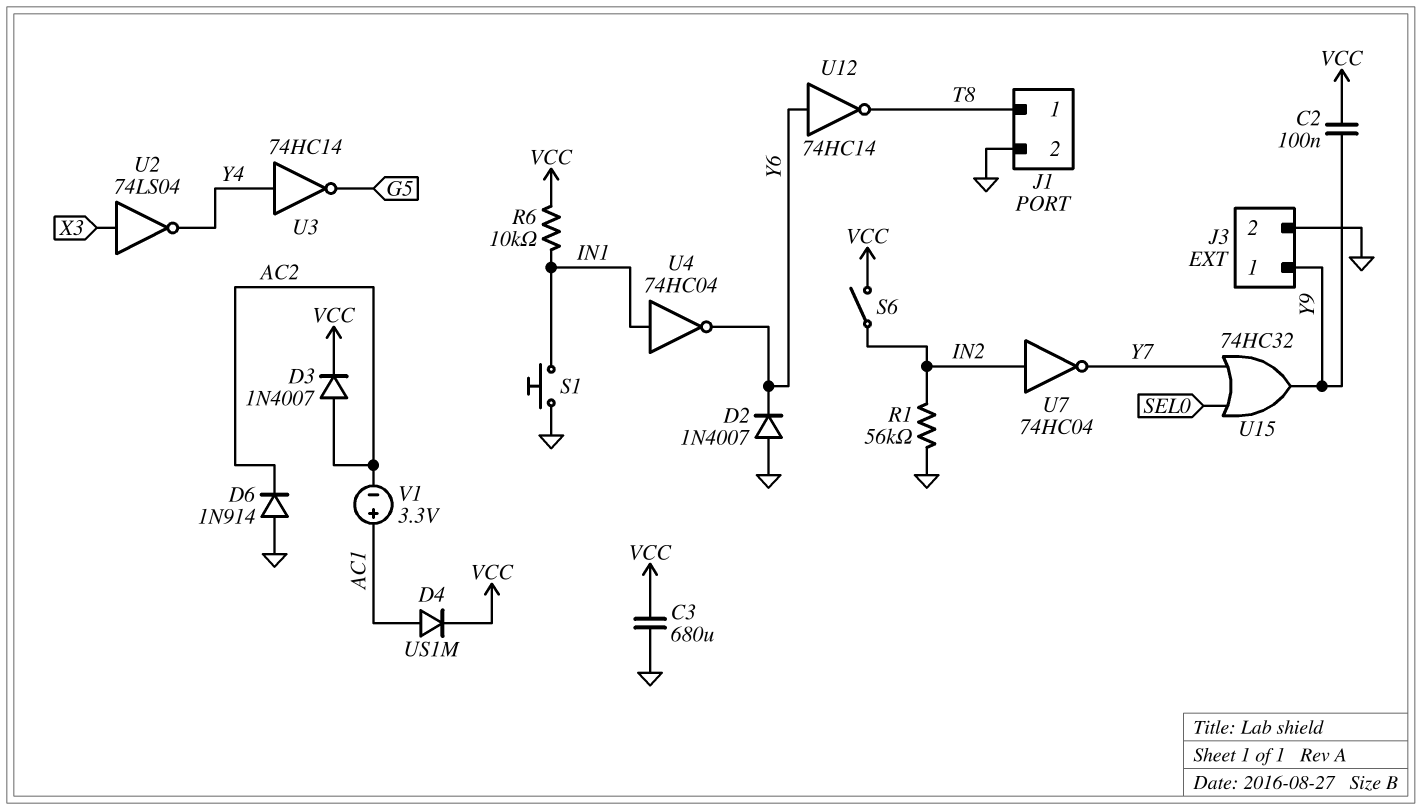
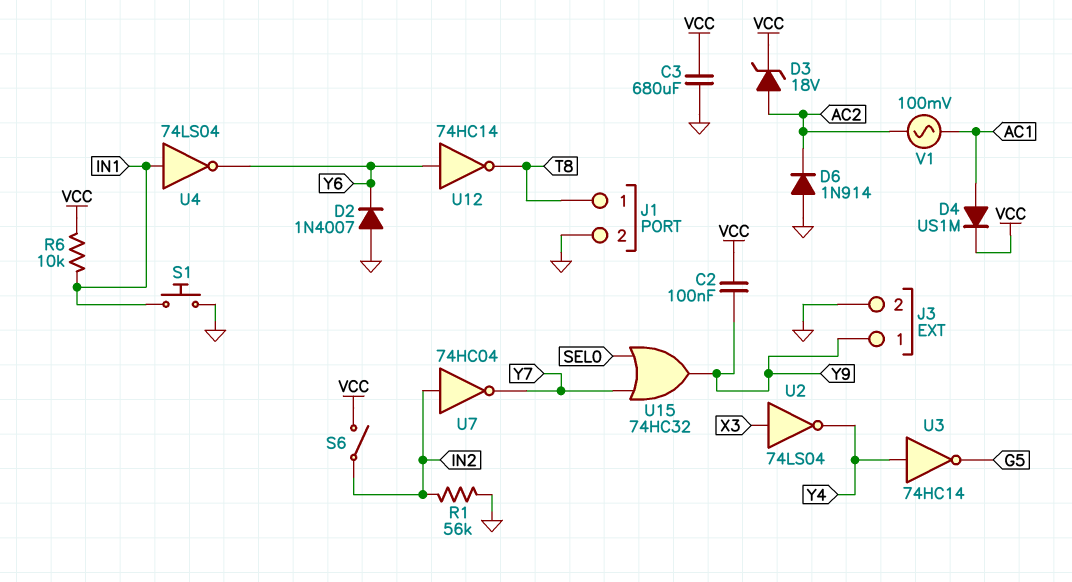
D3: diode 1N4007 (A AC2, K VCC) -> zener 18V (A AC2, K VCC)
U4: NOT 74HC04 (in IN1, out Y6) -> NOT 74LS04 (in IN1, out Y6)
V1: 3.3V (plus AC1, minus AC2) -> AC 100mV (AC1, AC2)

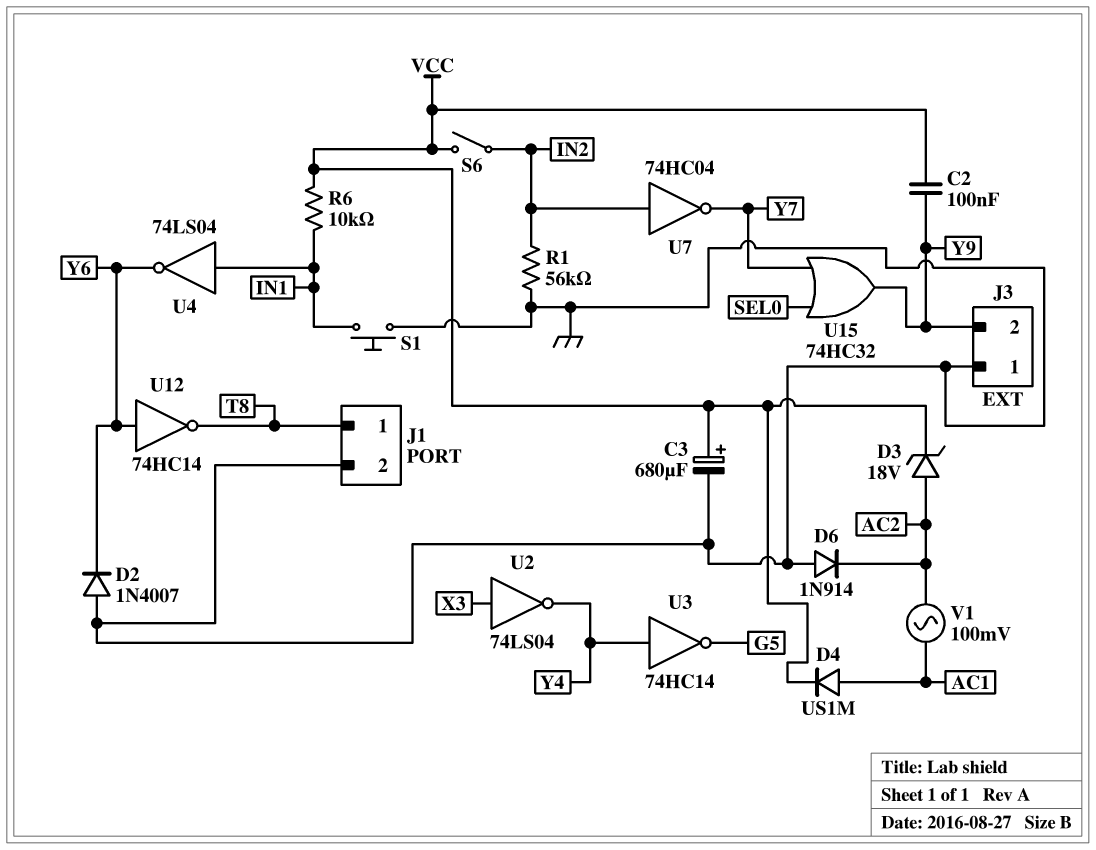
C3: 680uF (GND, VCC) -> 680uF (plus VCC, minus GND)
J3 pin 1: Y9 -> GND
J3 pin 2: GND -> Y9

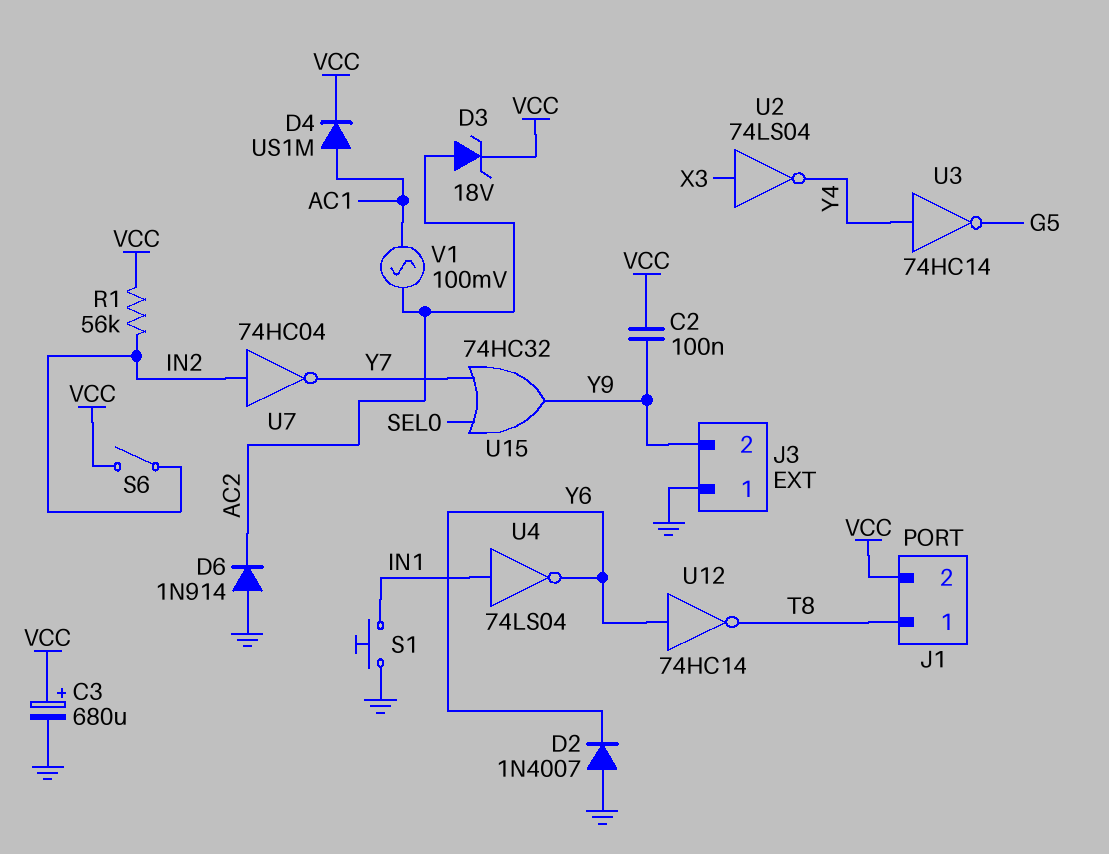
J1 pin 2: GND -> VCC
R1: 56k (GND, IN2) -> 56k (IN2, VCC)
R6: 10k (IN1, VCC) -> none

